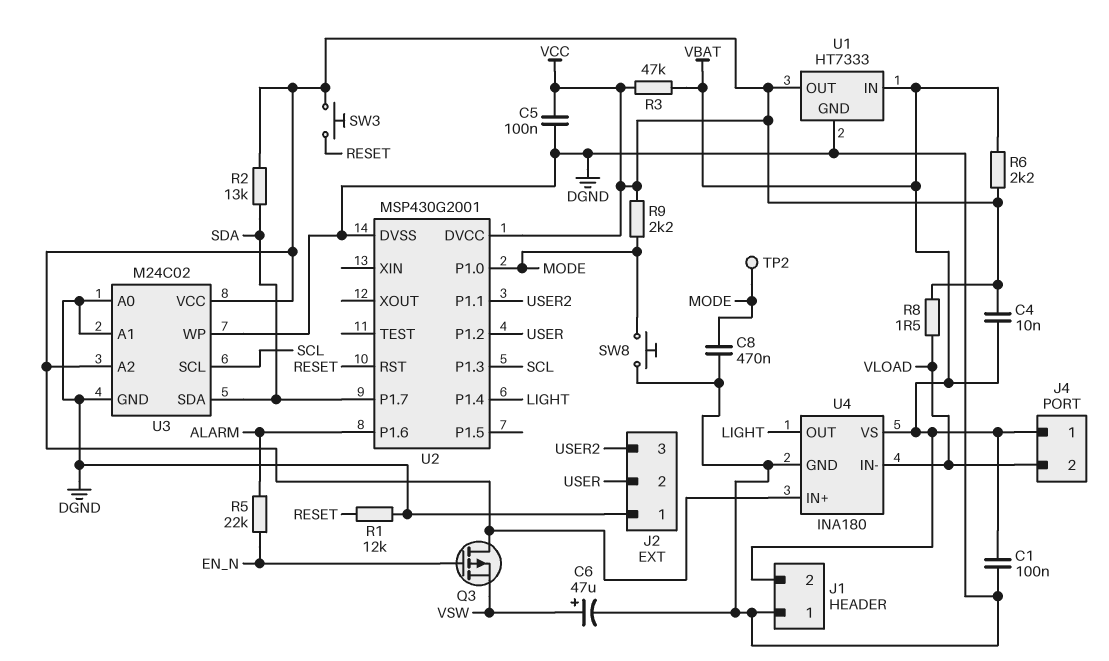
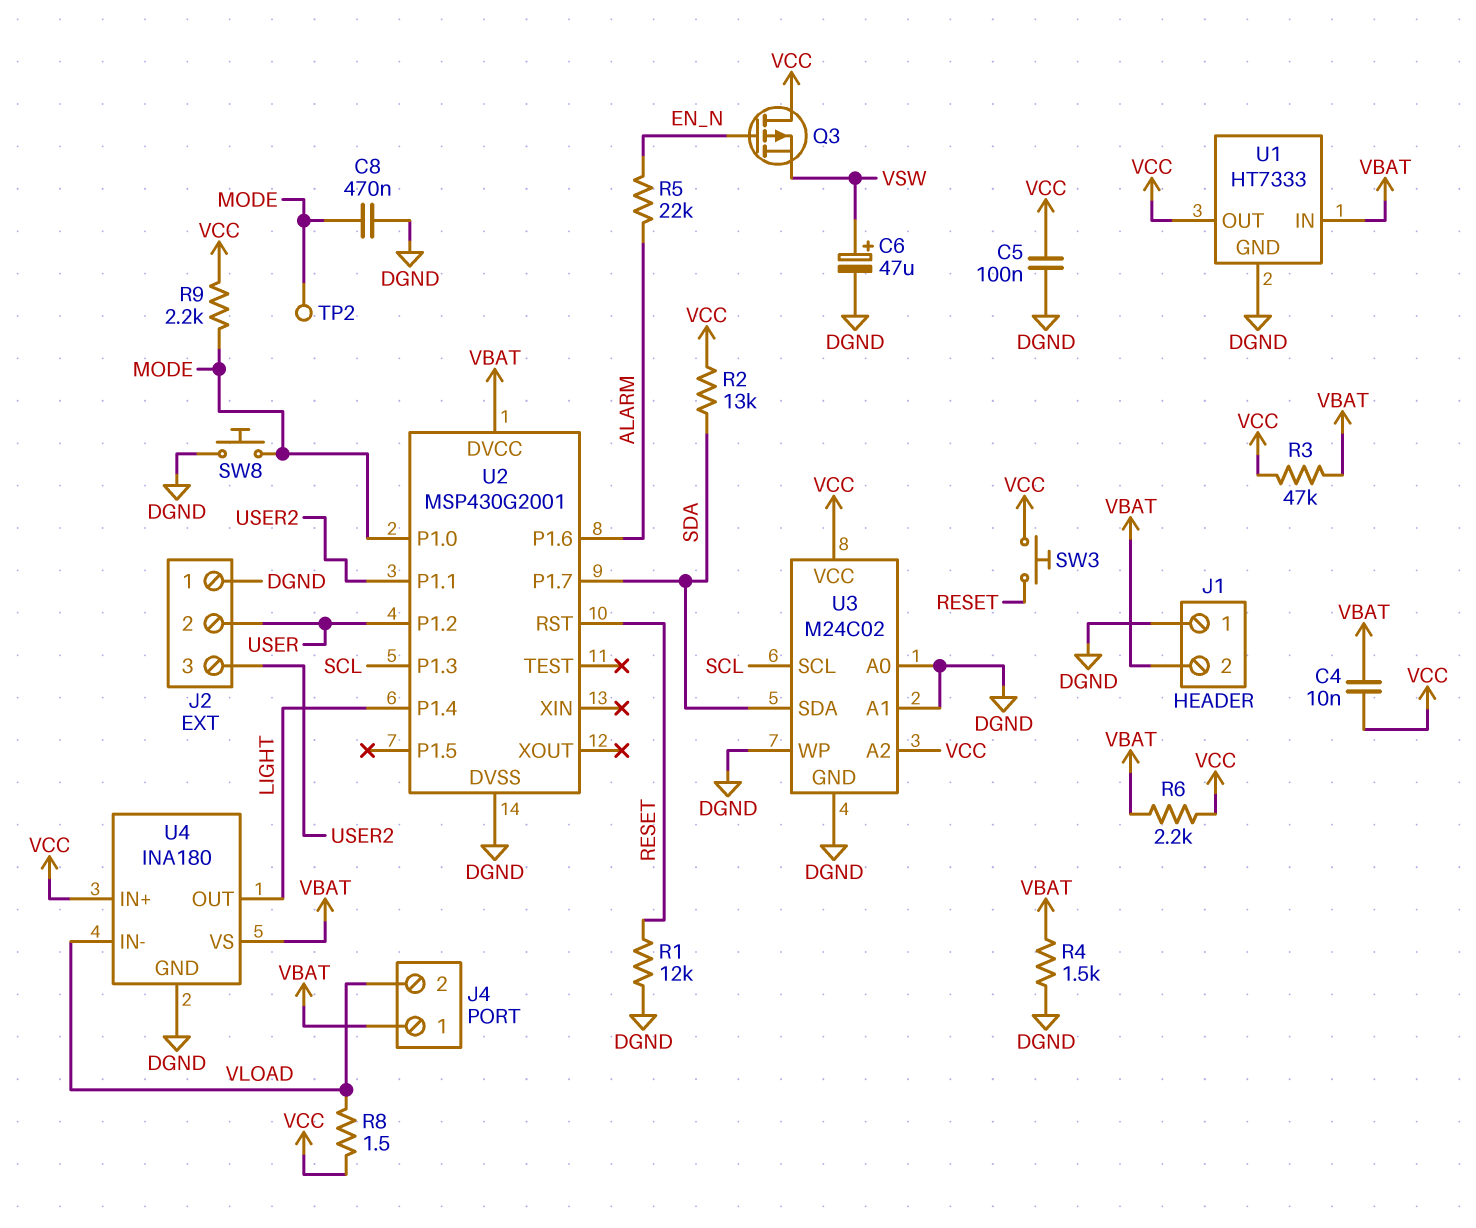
C1: 100nF (DGND, VBAT) -> none
R4: none -> 1.5k (DGND, VBAT)
U2 pin DVCC: VCC -> VBAT

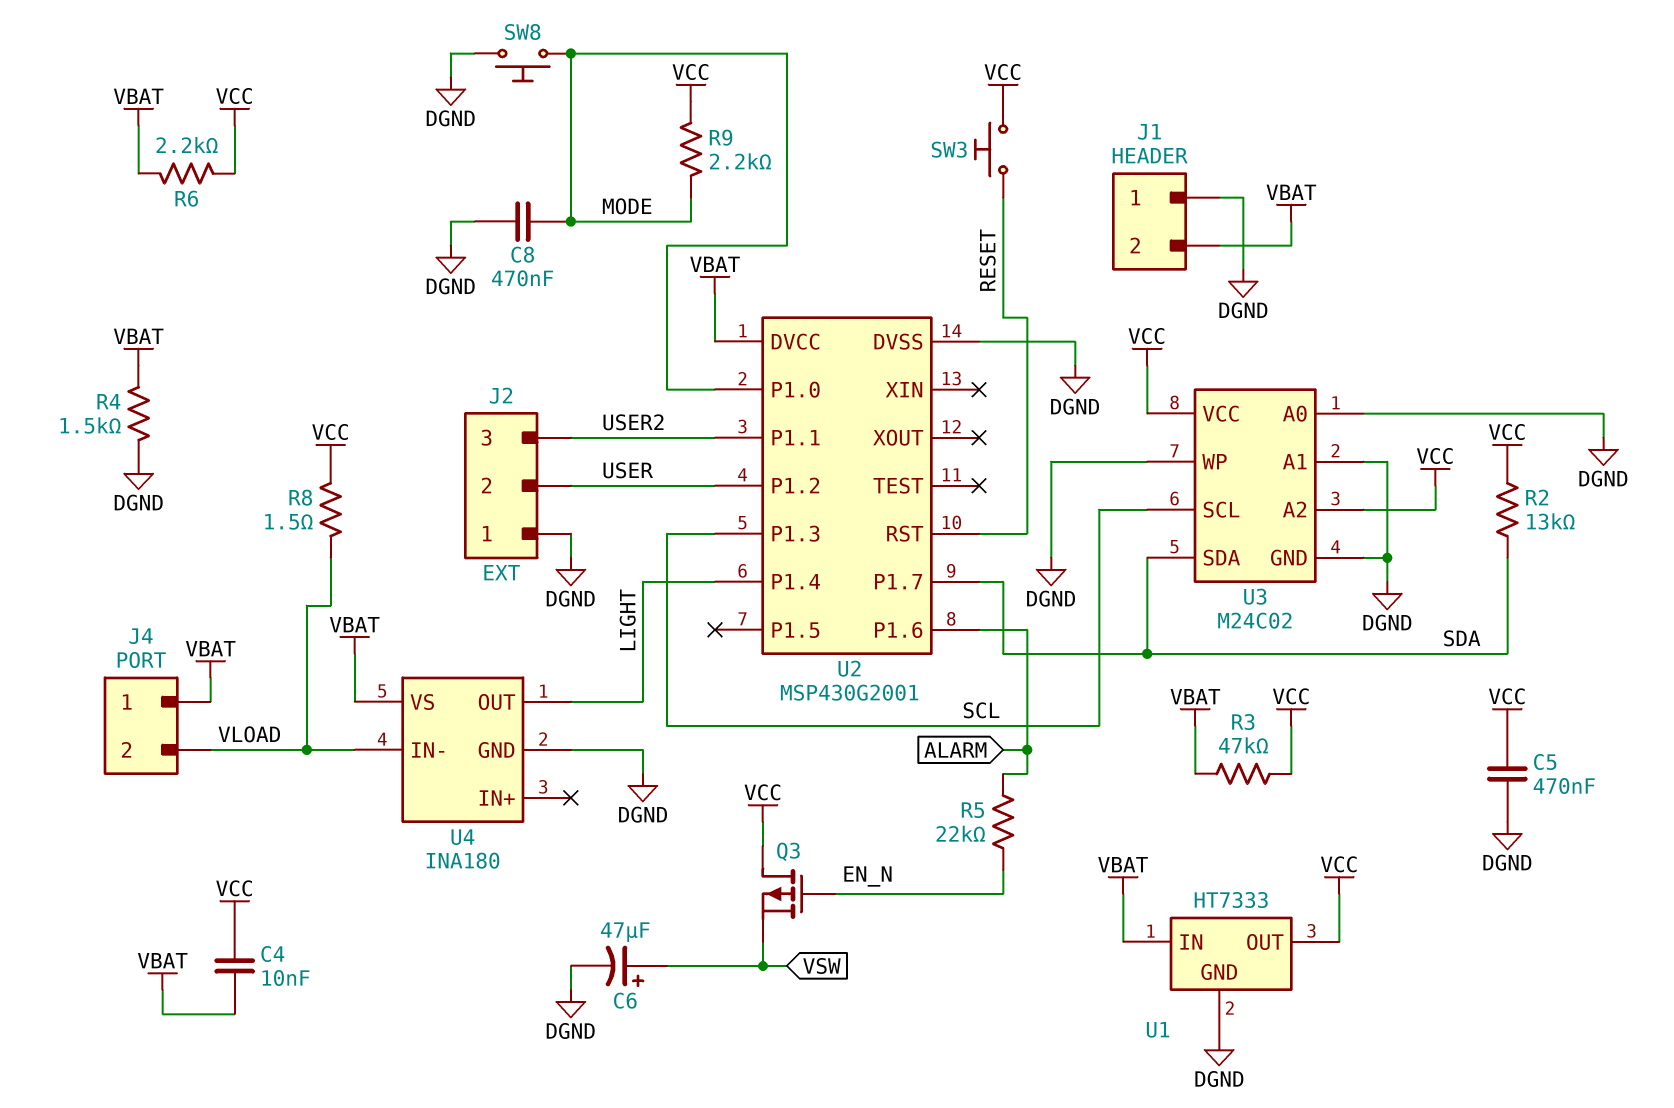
C5: 100nF (DGND, VCC) -> 470nF (DGND, VCC)
R1: 12k (DGND, RESET) -> none
TP2: test point (MODE) -> none
U4 pin IN+: VCC -> none

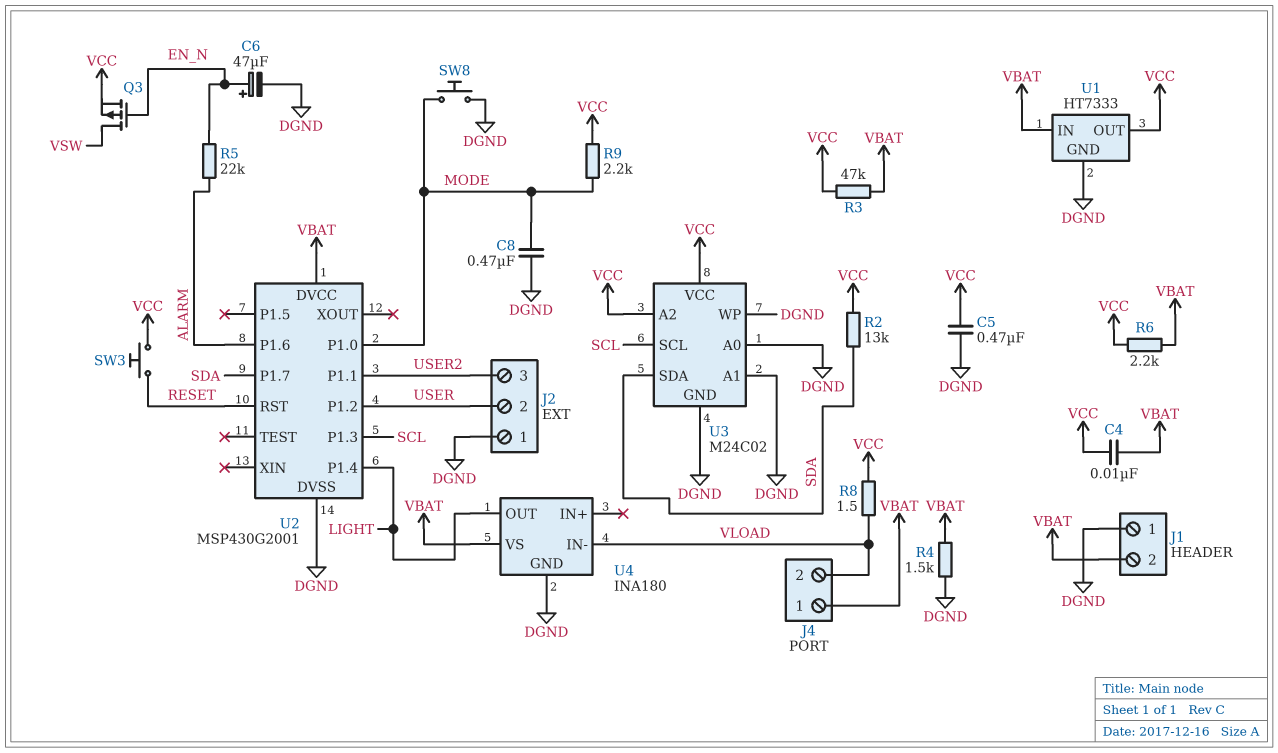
C6: 47uF (plus VSW, minus DGND) -> 47uF (plus EN_N, minus DGND)
Q3: PMOS (G EN_N, D VCC, S VSW) -> PMOS (G EN_N, D VSW, S VCC)

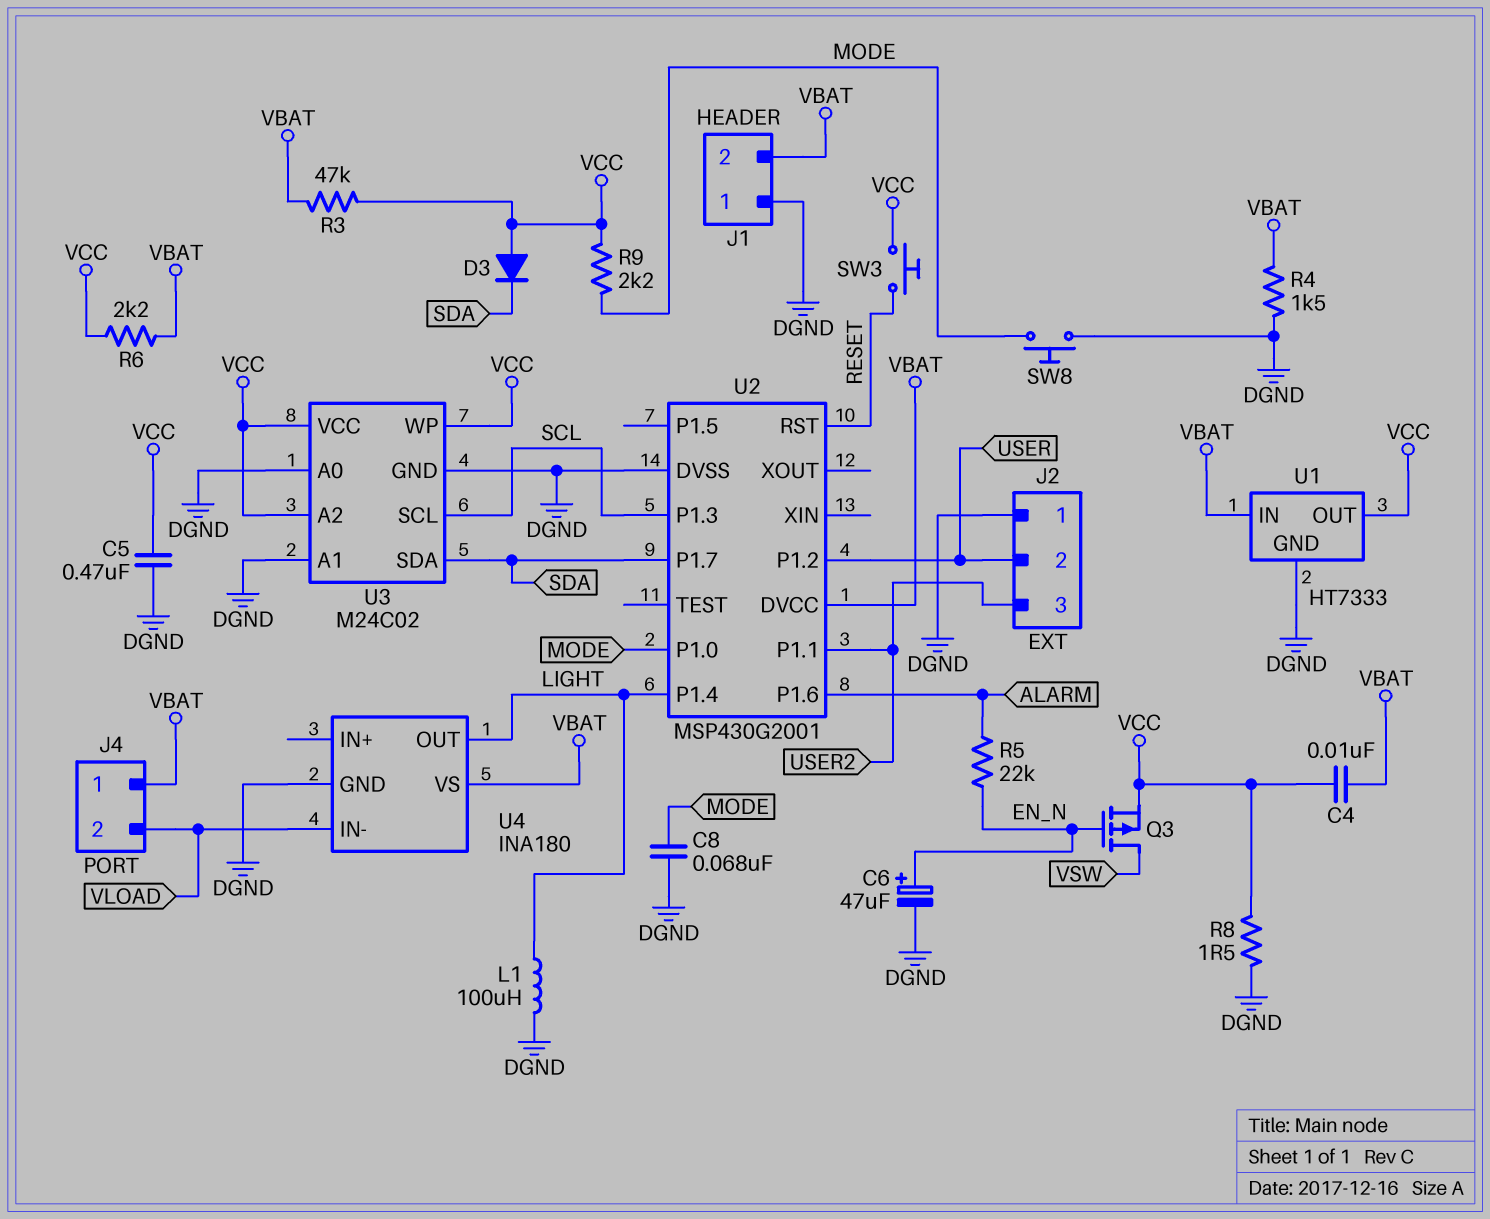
C8: 470nF (DGND, MODE) -> 68nF (DGND, MODE)
D3: none -> diode (A VCC, K SDA)
L1: none -> 100uH (DGND, LIGHT)
R2: 13k (SDA, VCC) -> none
R8: 1.5 (VCC, VLOAD) -> 1.5 (DGND, VCC)
U3 pin WP: DGND -> VCC

